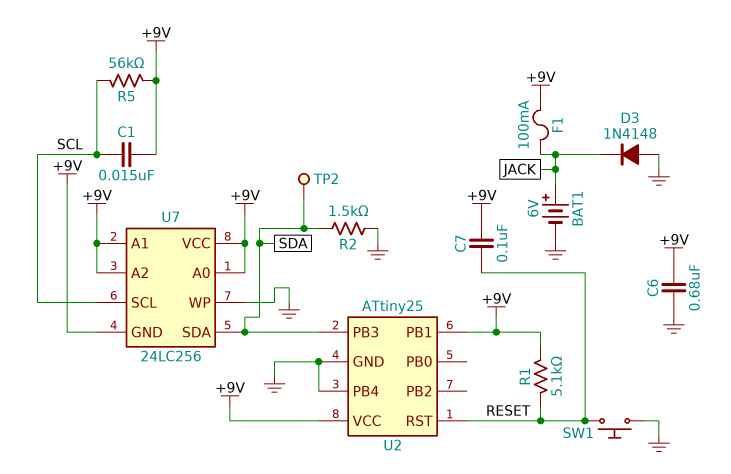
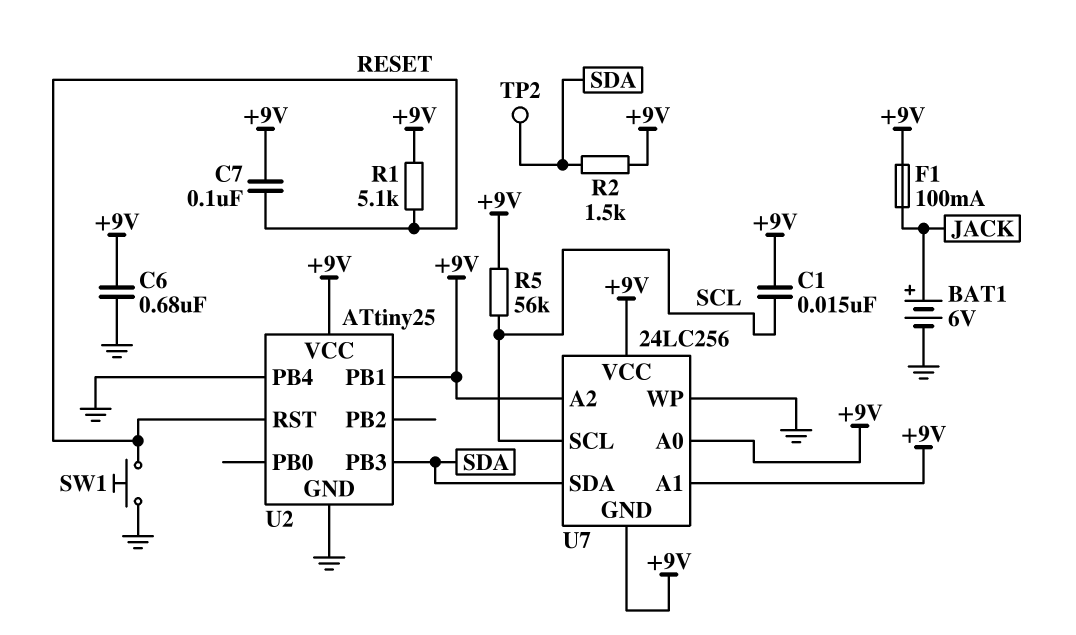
D3: diode 1N4148 (A GND, K JACK) -> none
R2: 1.5k (GND, SDA) -> 1.5k (+9V, SDA)

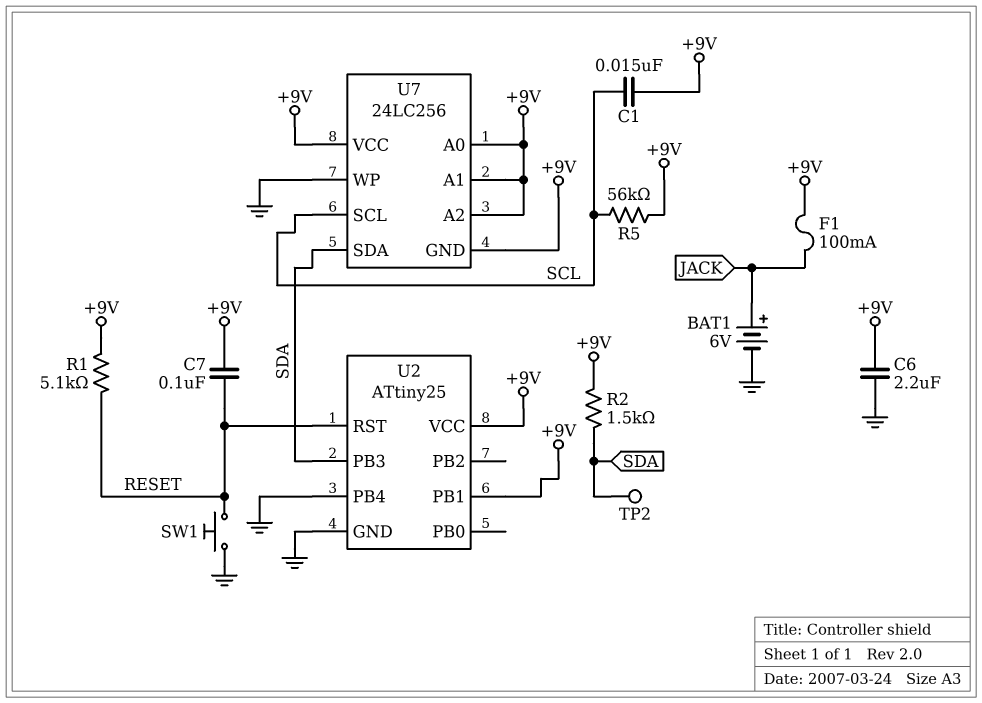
C6: 680nF (+9V, GND) -> 2.2uF (+9V, GND)

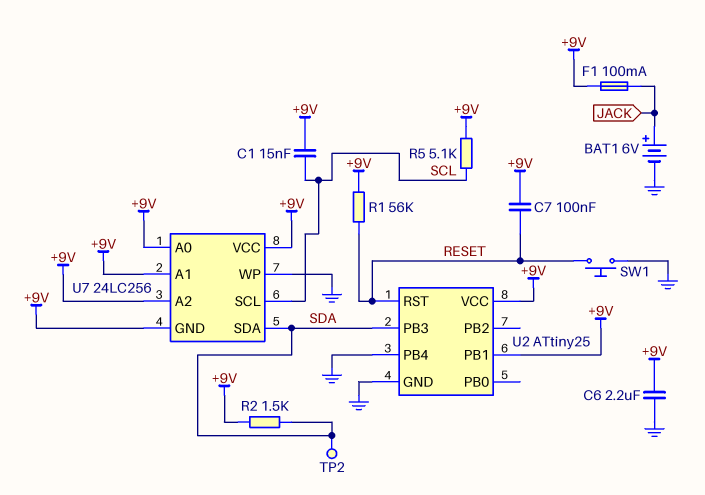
R1: 5.1k (+9V, RESET) -> 56k (+9V, RESET)
R5: 56k (+9V, SCL) -> 5.1k (+9V, SCL)

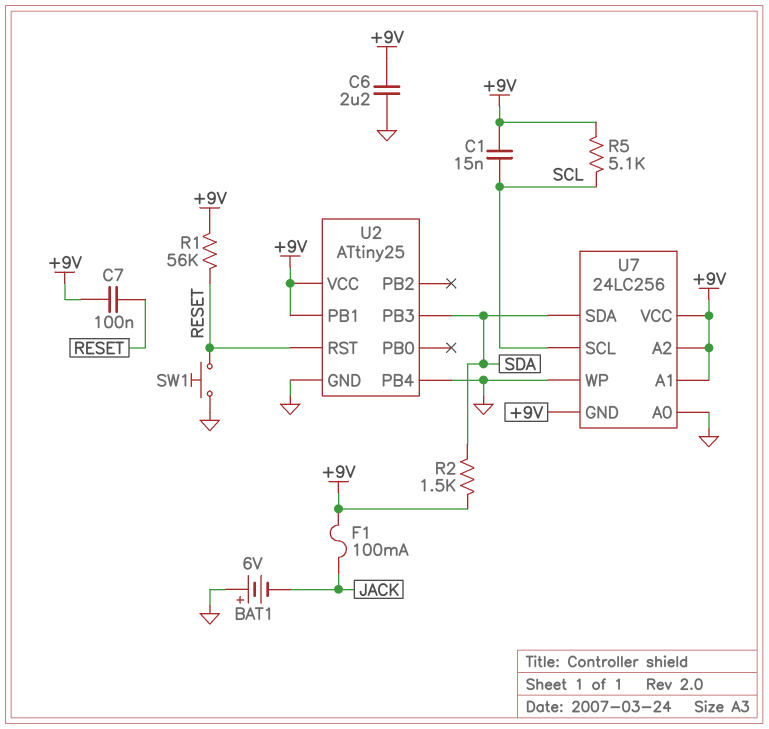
BAT1: 6V (plus JACK, minus GND) -> 6V (plus GND, minus JACK)
TP2: test point (SDA) -> none
U7 pin A0: +9V -> GND

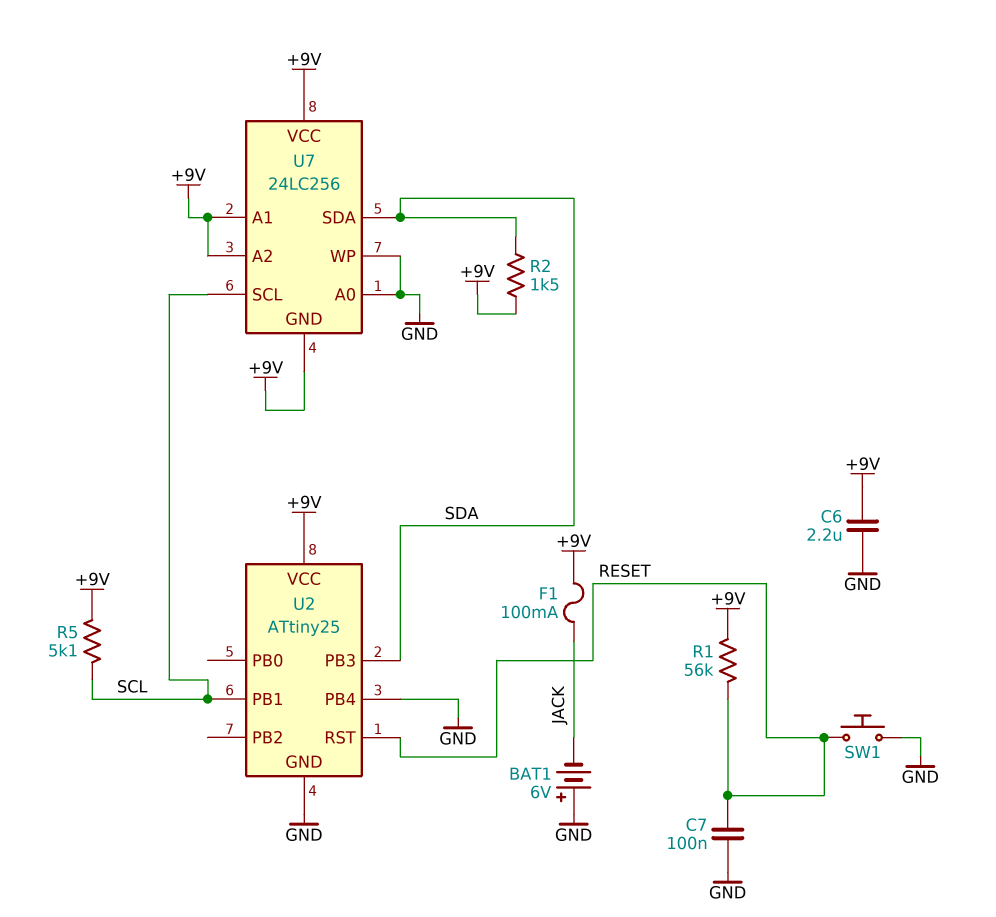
C1: 15nF (+9V, SCL) -> none
C7: 100nF (+9V, RESET) -> 100nF (GND, RESET)
U2 pin PB1: +9V -> SCL

